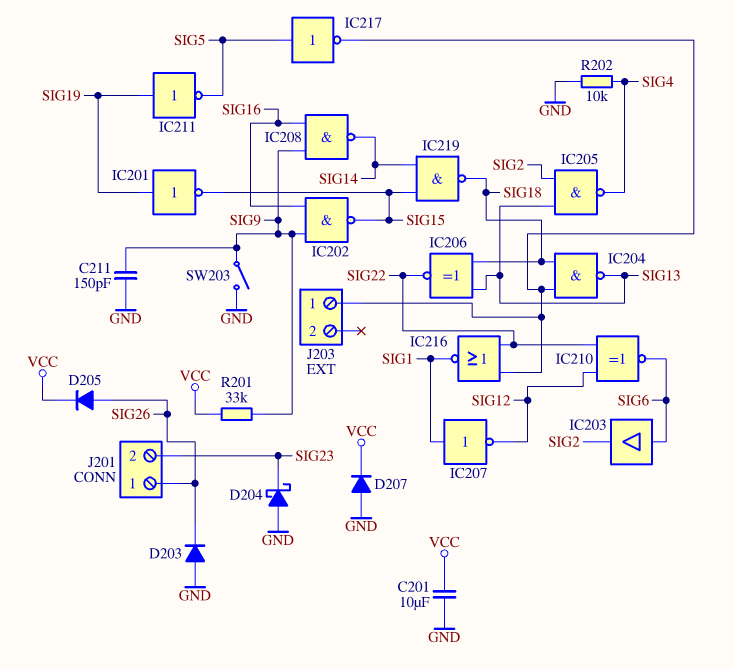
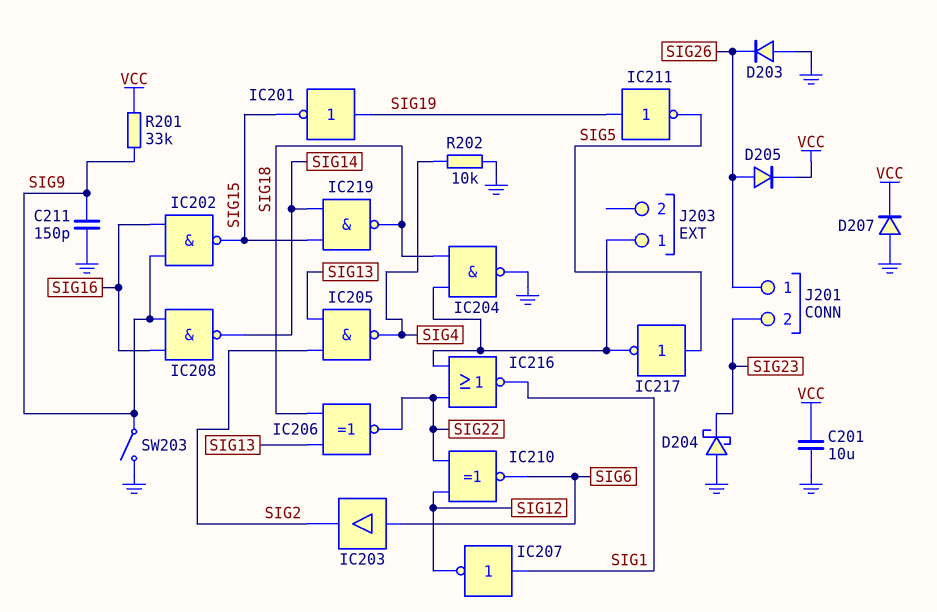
IC204: NAND (in J203/1, in SIG18, out SIG13) -> NAND (in J203/1, in SIG18, out GND)

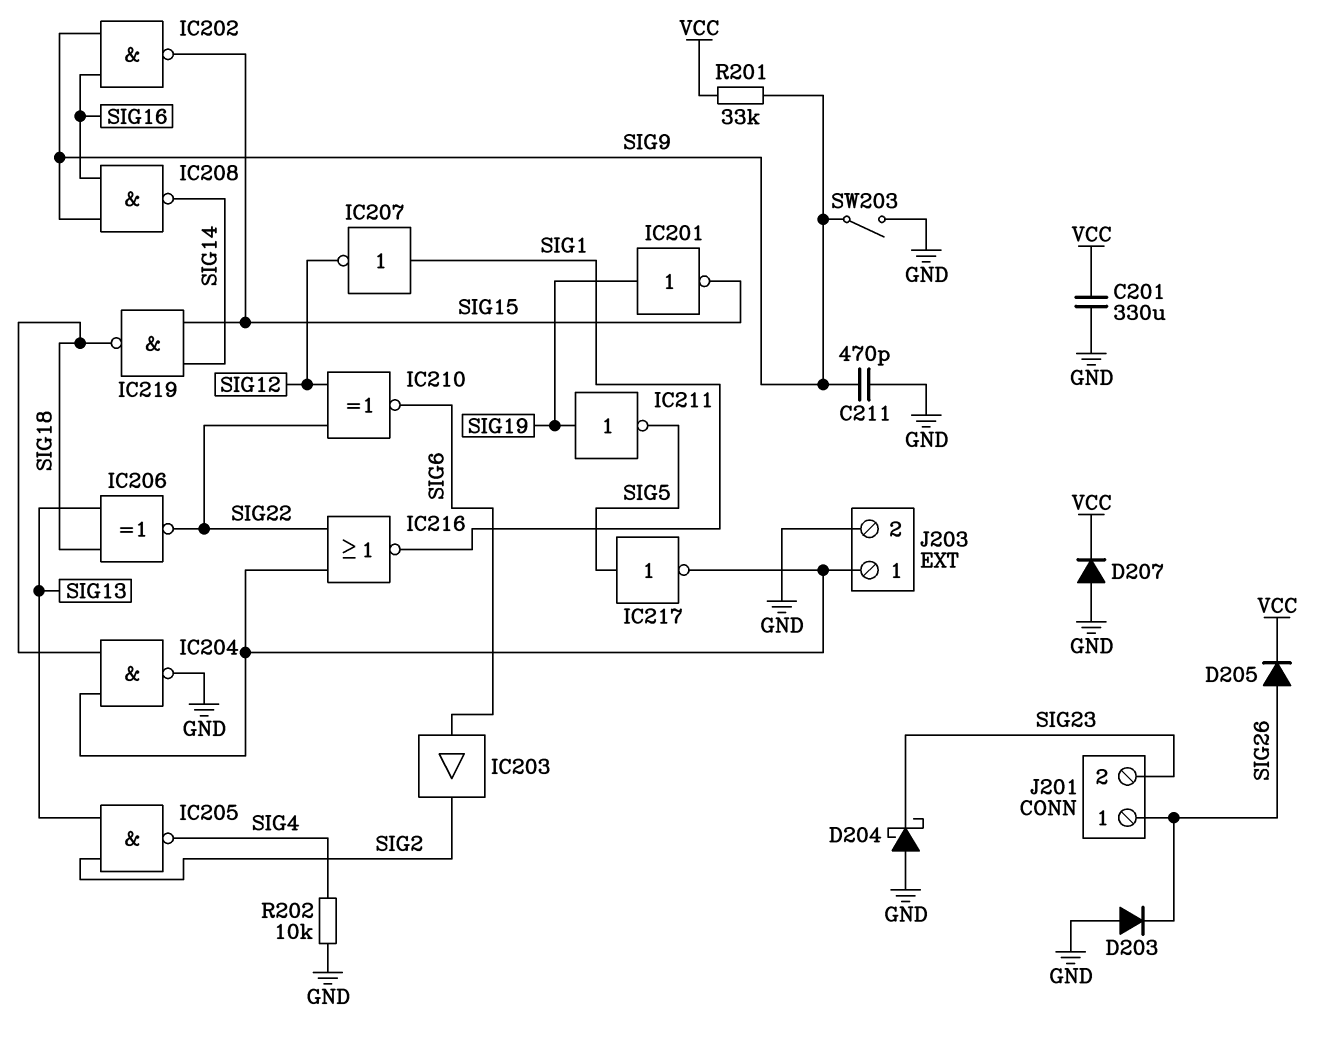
C201: 10uF (GND, VCC) -> 330uF (GND, VCC)
C211: 150pF (GND, SIG9) -> 470pF (GND, SIG9)
J203 pin 2: none -> GND

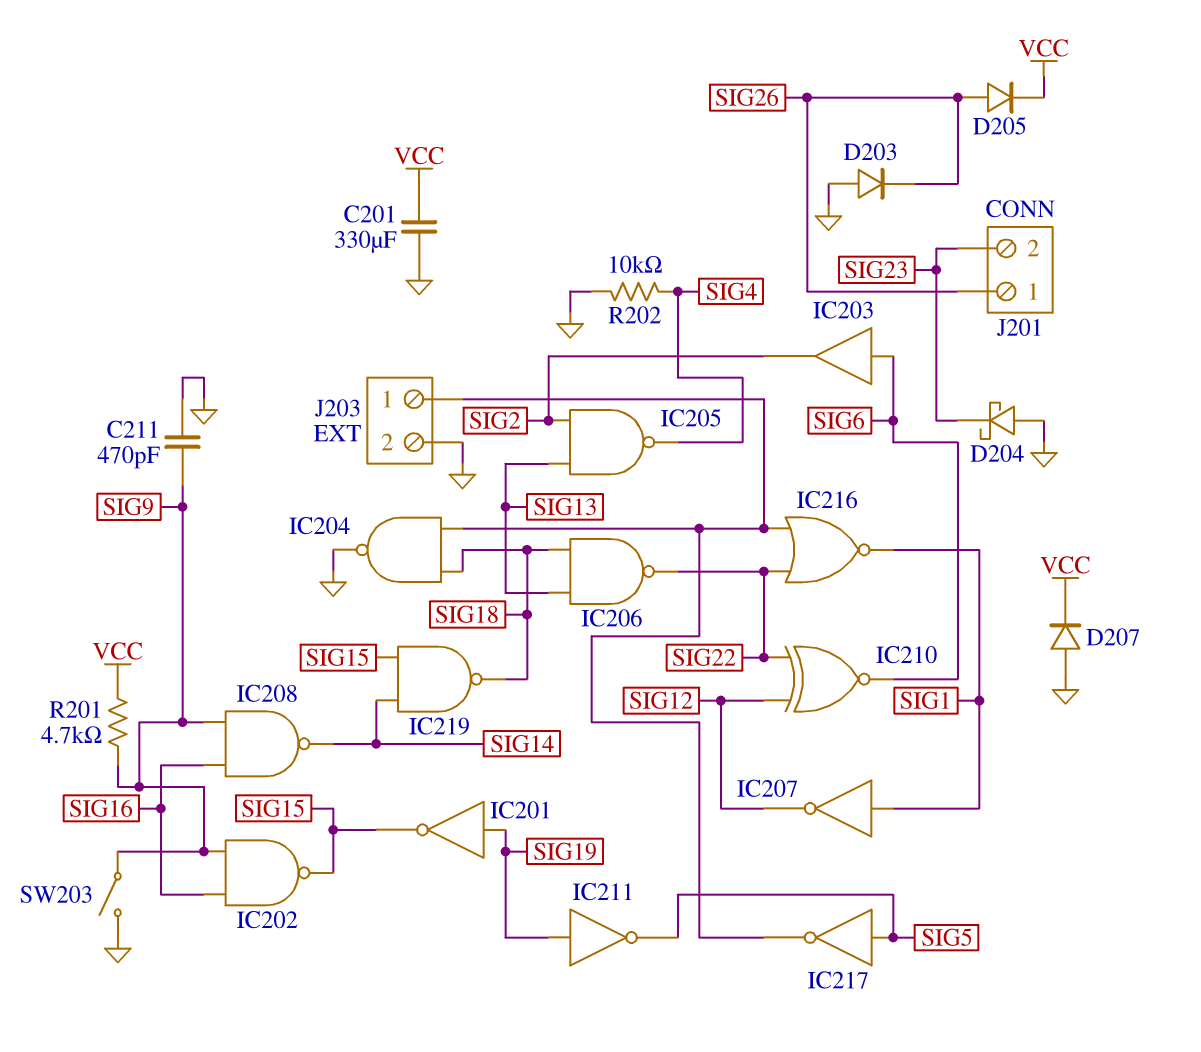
IC206: XNOR (in SIG13, in SIG18, out SIG22) -> NAND (in SIG13, in SIG18, out SIG22)
R201: 33k (SIG9, VCC) -> 4.7k (SIG9, VCC)

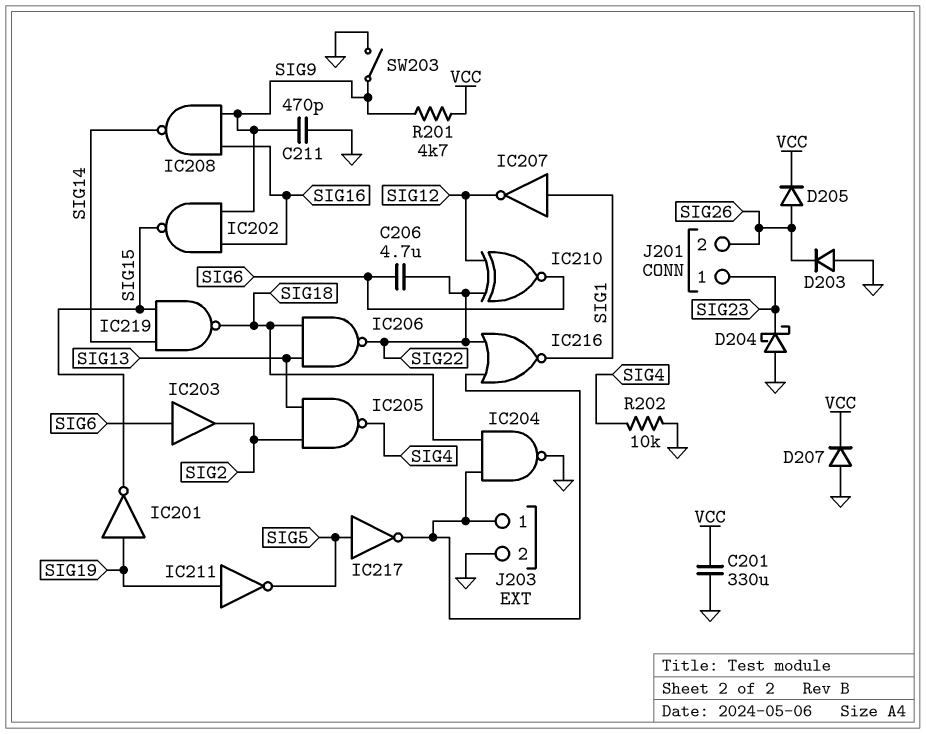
C206: none -> 4.7uF (SIG6, SIG22)
J201 pin 1: SIG26 -> SIG23
J201 pin 2: SIG23 -> SIG26

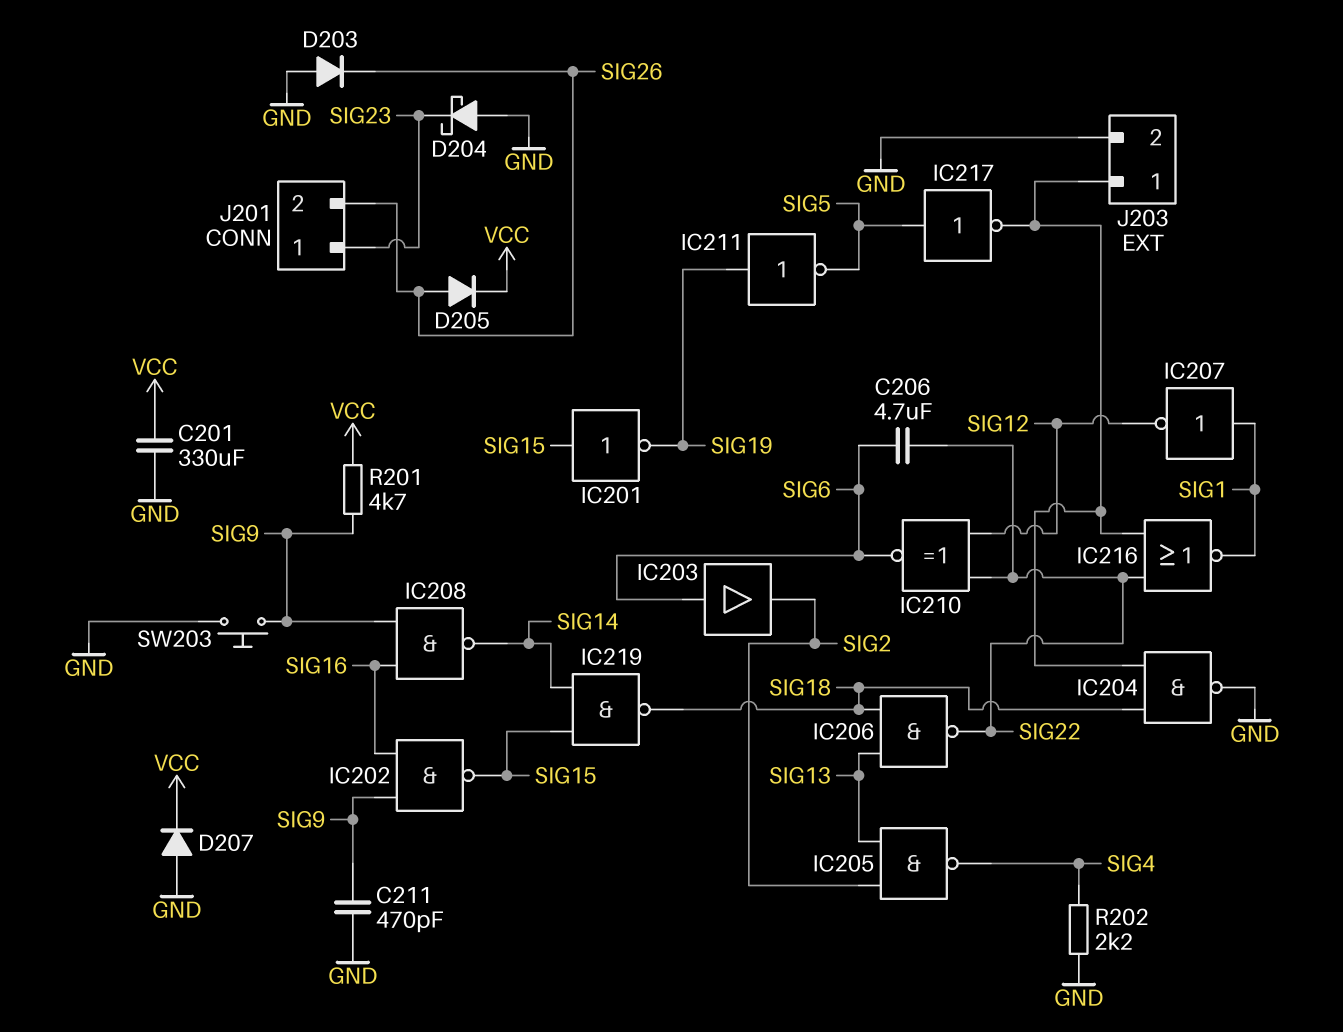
IC201: NOT (in SIG19, out SIG15) -> NOT (in SIG15, out SIG19)
R202: 10k (GND, SIG4) -> 2.2k (GND, SIG4)
SW203: switch (GND, SIG9) -> button (GND, SIG9)

